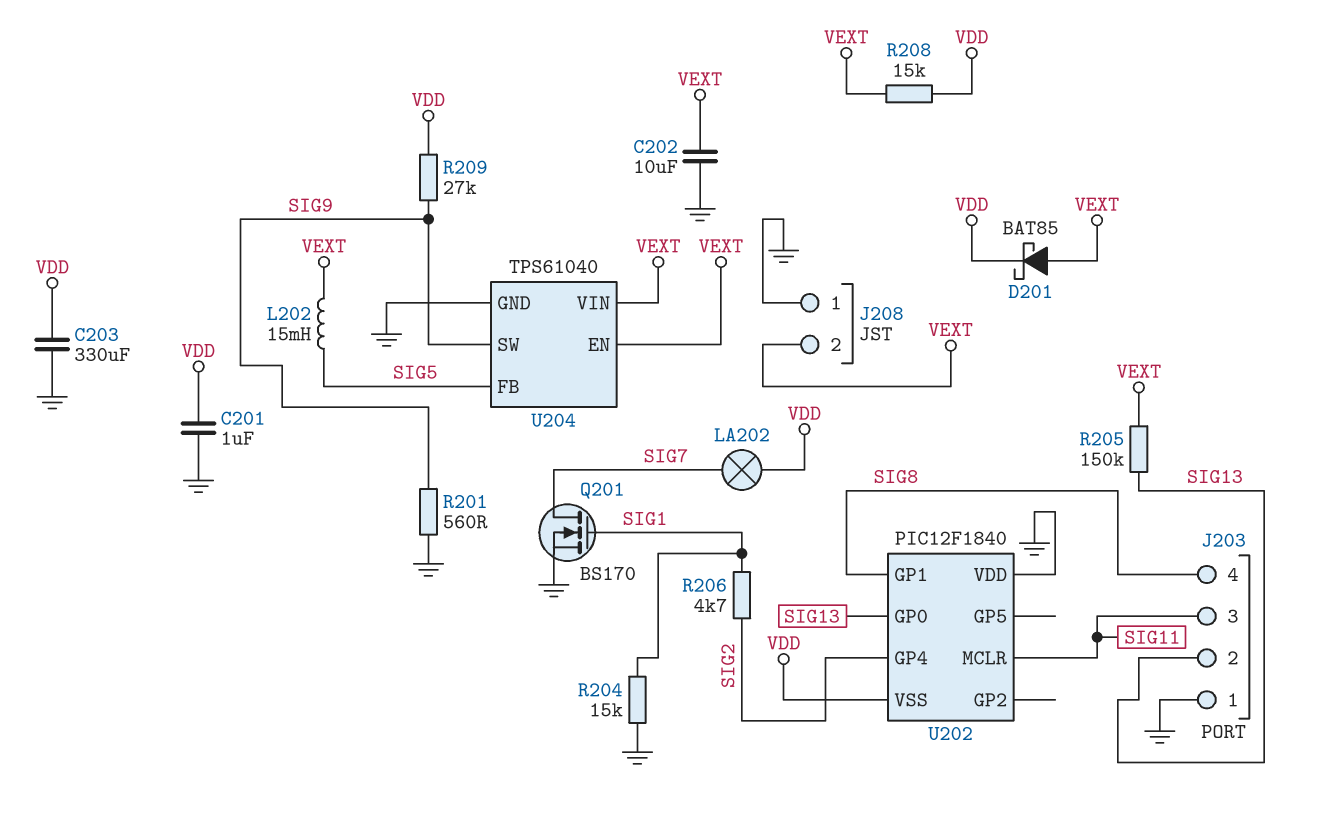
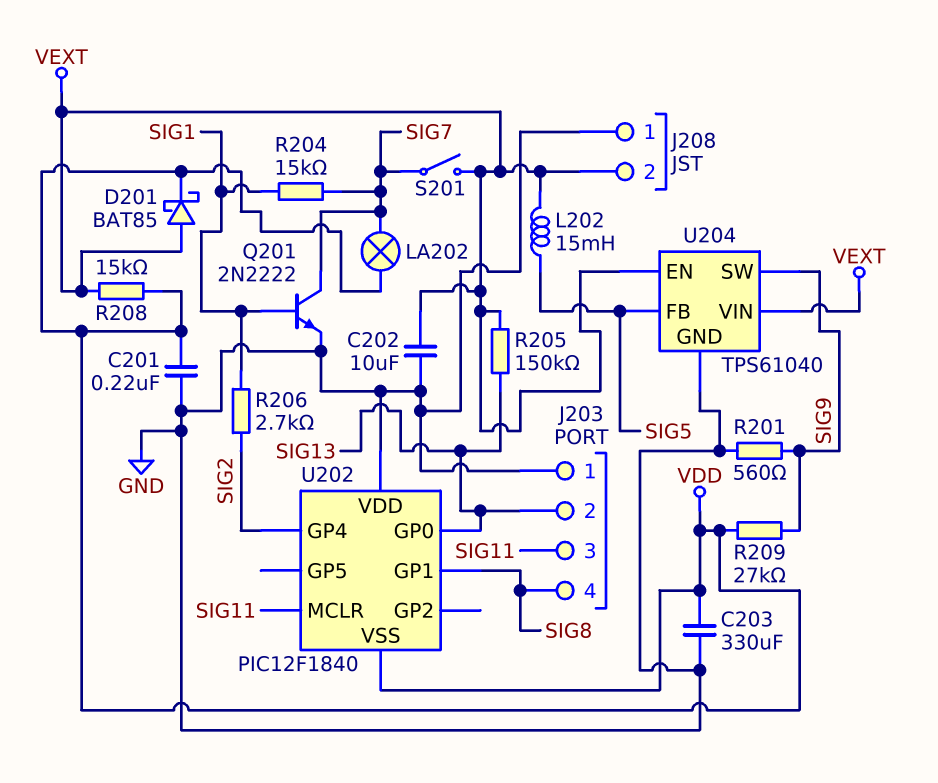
C201: 1uF (GND, VDD) -> 220nF (GND, VDD)
Q201: NMOS BS170 (G SIG1, D SIG7, S GND) -> NPN 2N2222 (B SIG1, C SIG7, E GND)
R204: 15k (GND, SIG1) -> 15k (SIG1, SIG7)
R206: 4.7k (SIG1, SIG2) -> 2.7k (SIG1, SIG2)
S201: none -> switch (SIG7, VEXT)

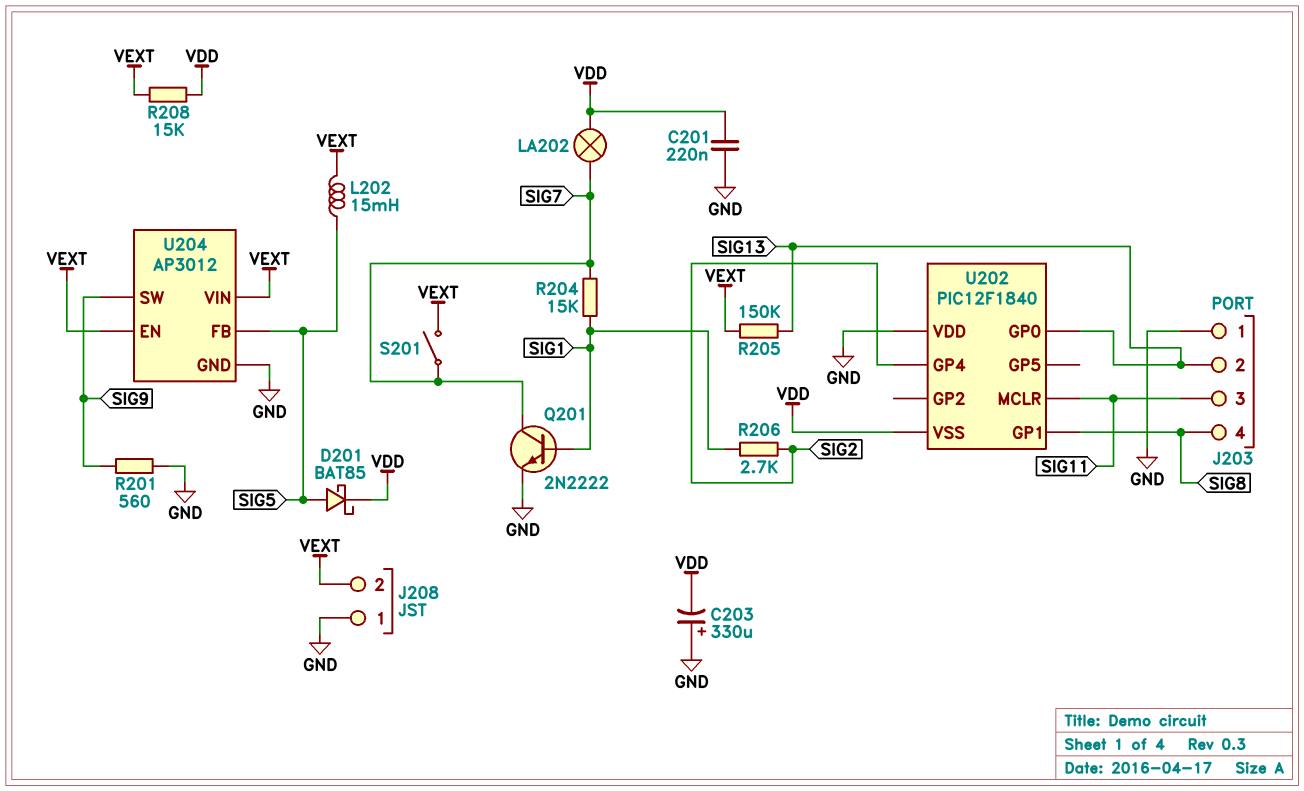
C202: 10uF (GND, VEXT) -> none
C203: 330uF (GND, VDD) -> 330uF (plus GND, minus VDD)
D201: schottky BAT85 (A VEXT, K VDD) -> schottky BAT85 (A SIG5, K VDD)
R209: 27k (SIG9, VDD) -> none
U204: TPS61040 -> AP3012

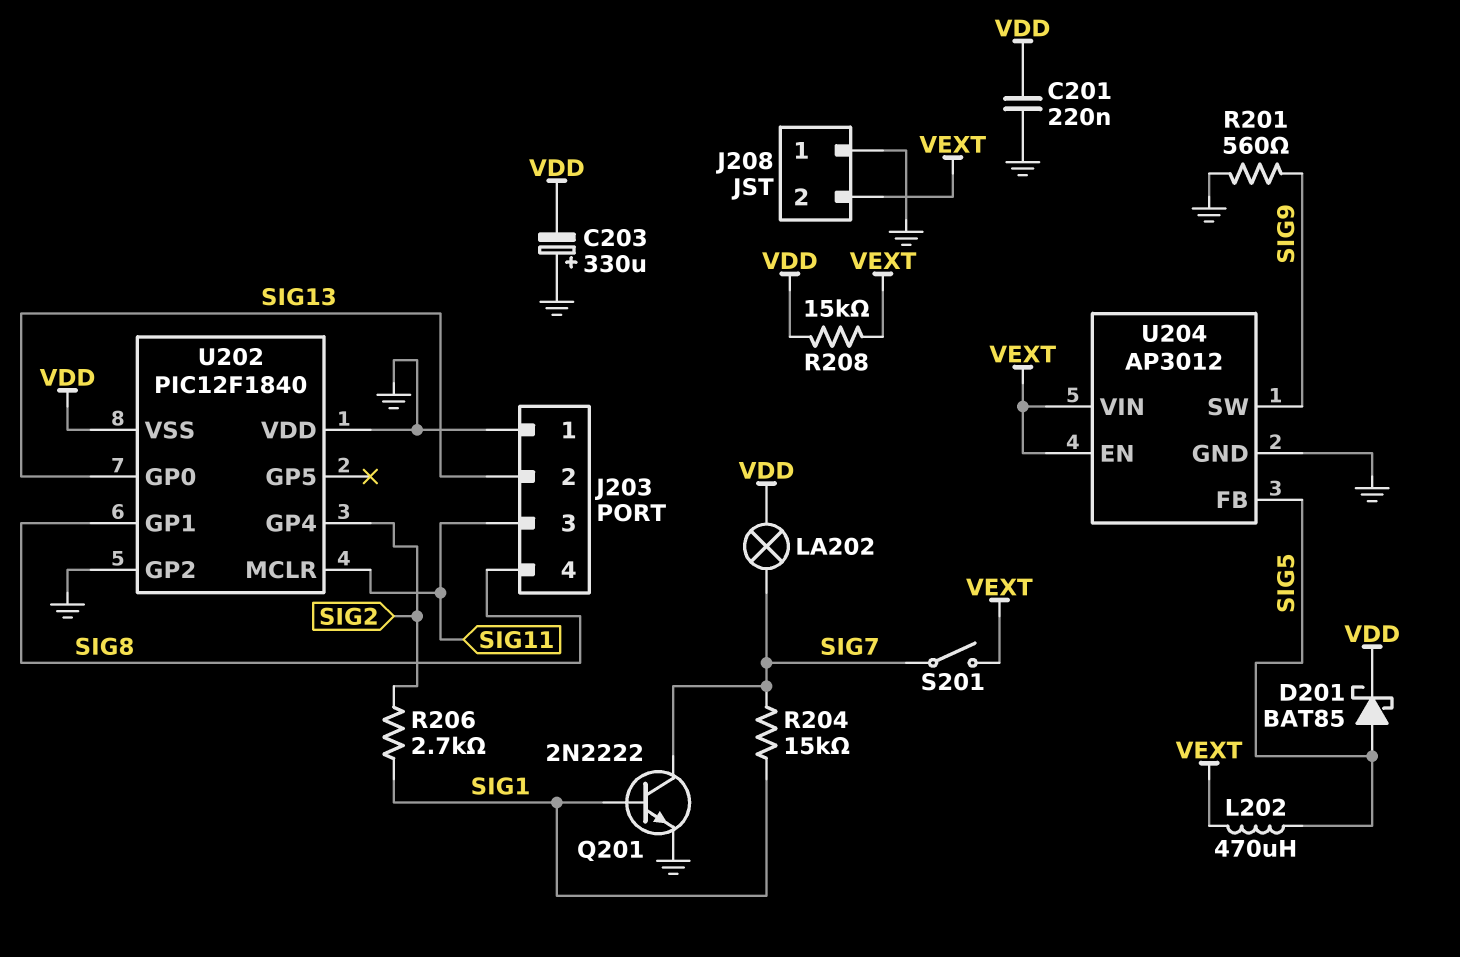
L202: 15mH (SIG5, VEXT) -> 470uH (SIG5, VEXT)
R205: 150k (SIG13, VEXT) -> none
U202 pin GP2: none -> GND

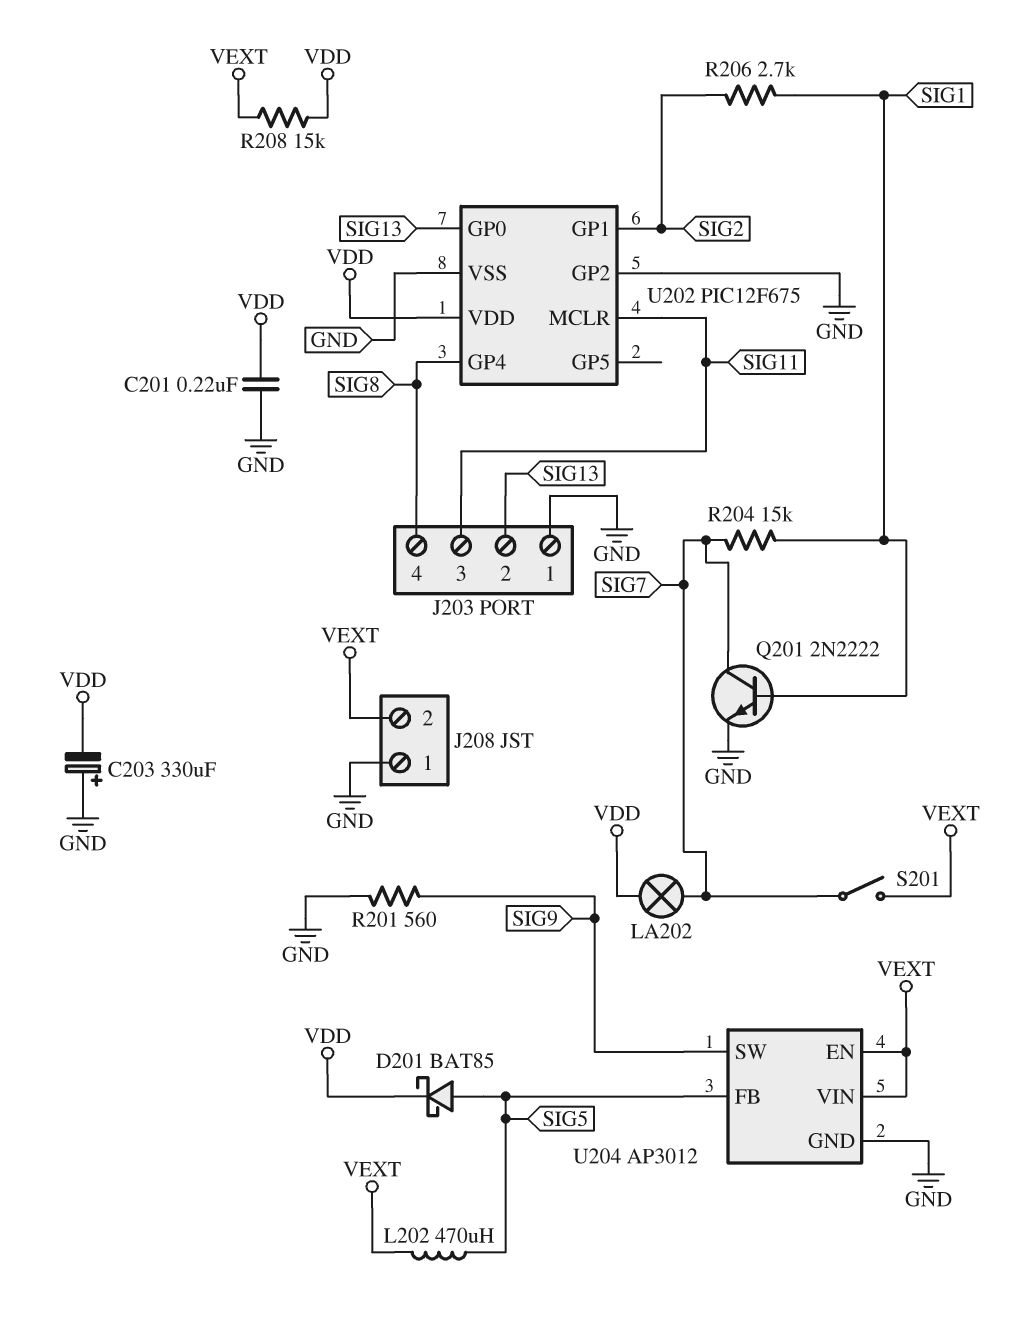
U202: PIC12F1840 -> PIC12F675
U202 pin GP1: SIG8 -> SIG2
U202 pin GP4: SIG2 -> SIG8
U202 pin VDD: GND -> VDD
U202 pin VSS: VDD -> GND

